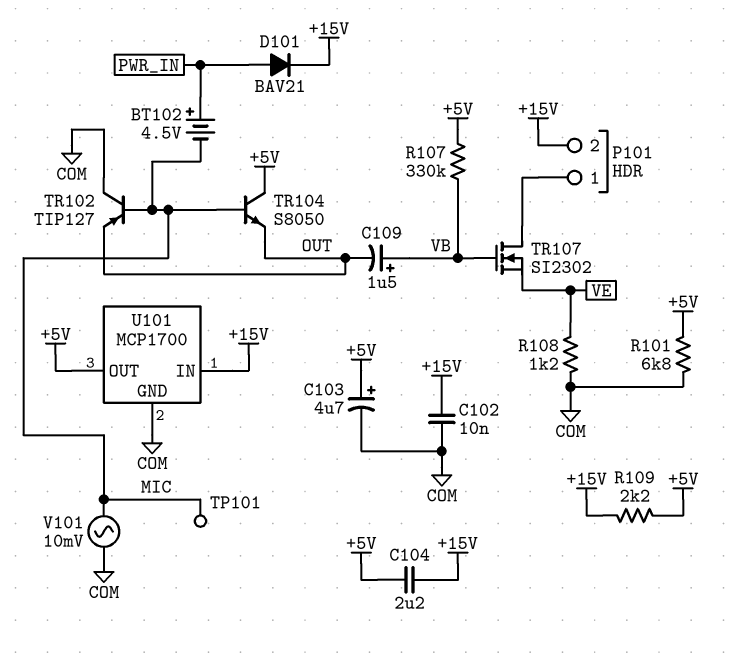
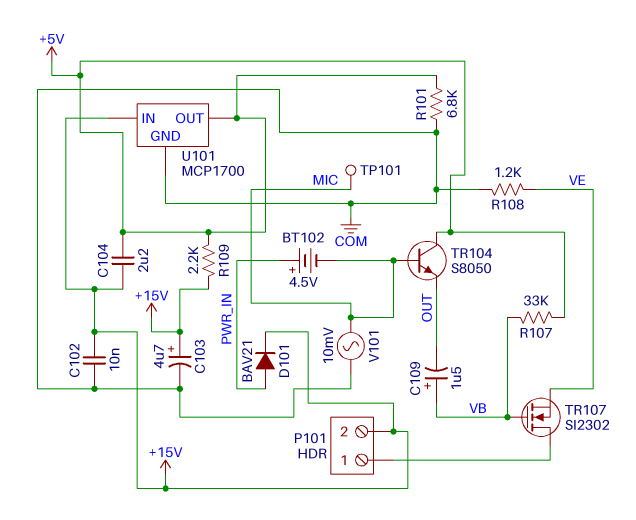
C103: 4.7uF (plus +5V, minus COM) -> 4.7uF (plus +15V, minus COM)
R107: 330k (+5V, VB) -> 33k (+5V, VB)
TR102: PNP TIP127 (B MIC, C COM, E OUT) -> none

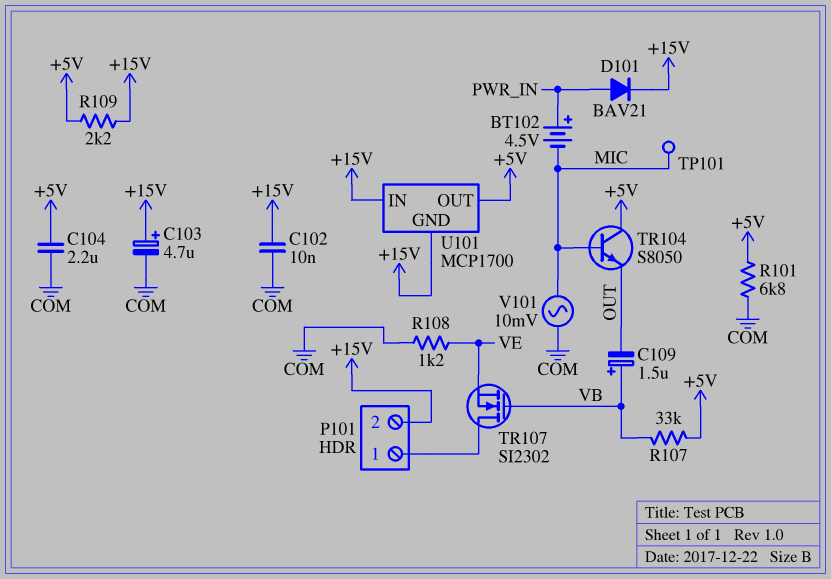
C104: 2.2uF (+5V, +15V) -> 2.2uF (+5V, COM)
U101 pin GND: COM -> +15V

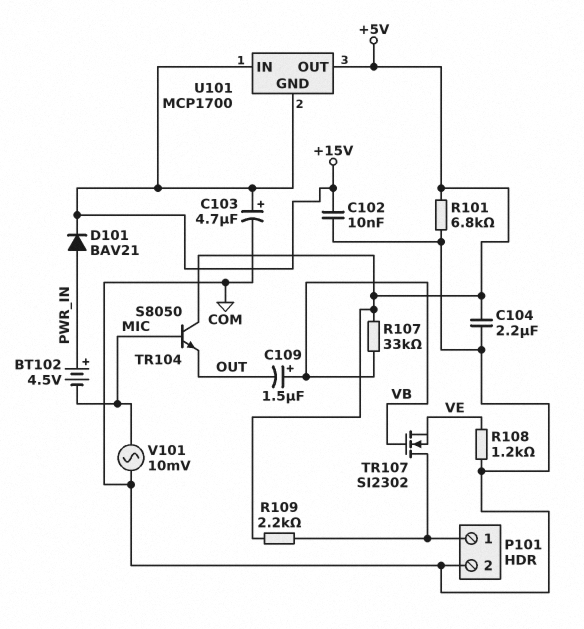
P101 pin 2: +15V -> COM
R109: 2.2k (+5V, +15V) -> 2.2k (+5V, P101/1)
TP101: test point (MIC) -> none

